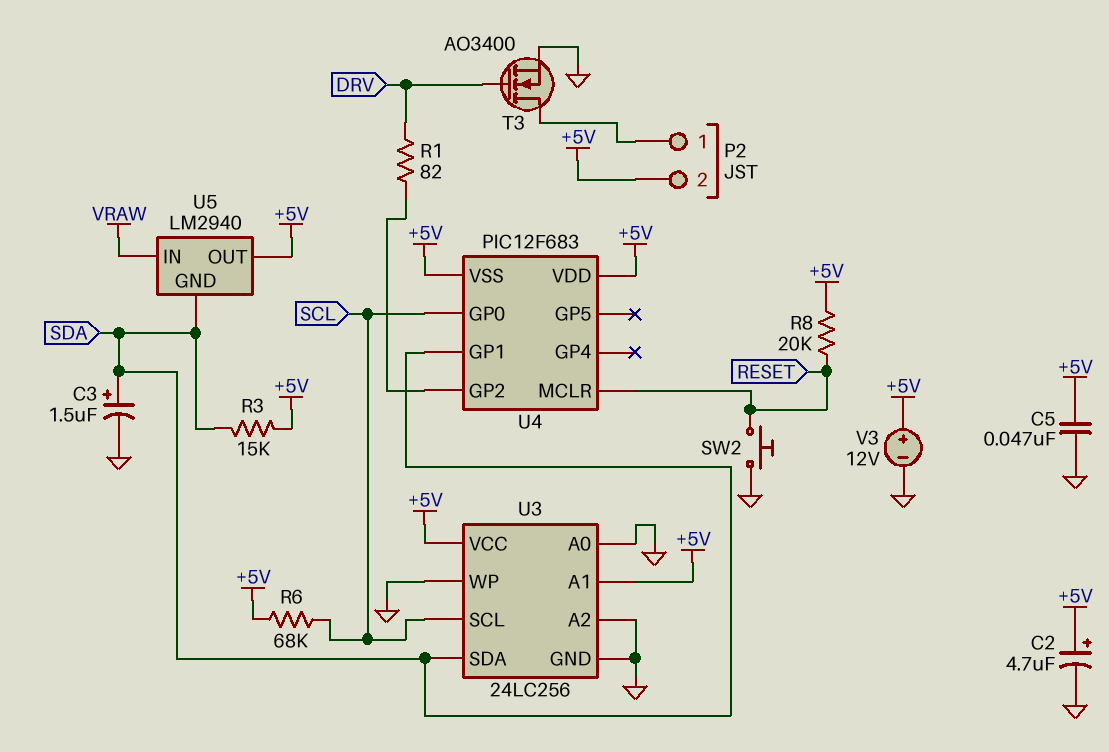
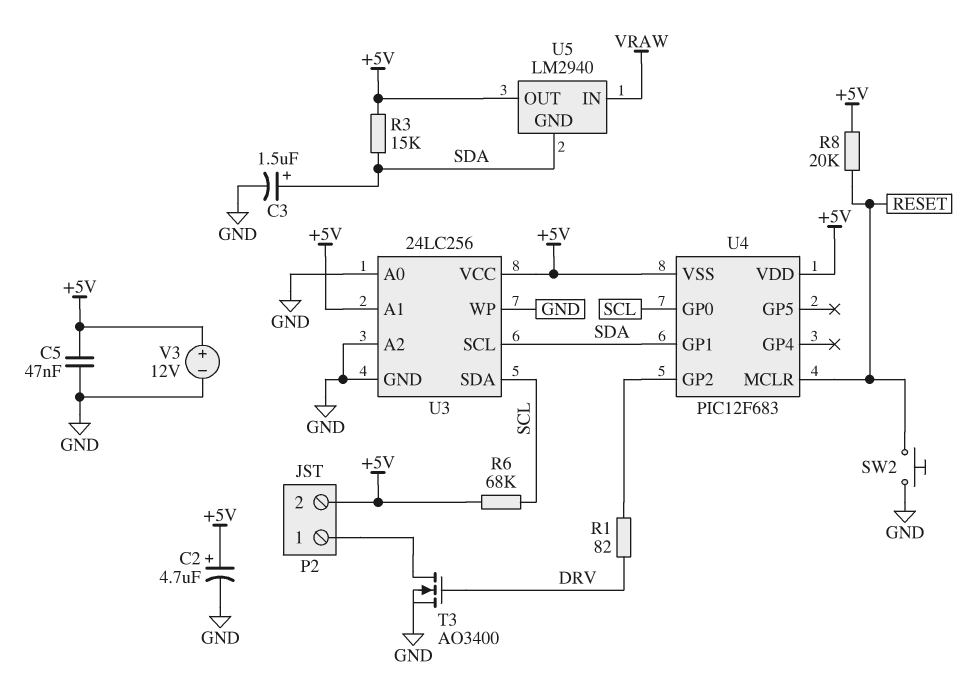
U3 pin SCL: SCL -> SDA
U3 pin SDA: SDA -> SCL

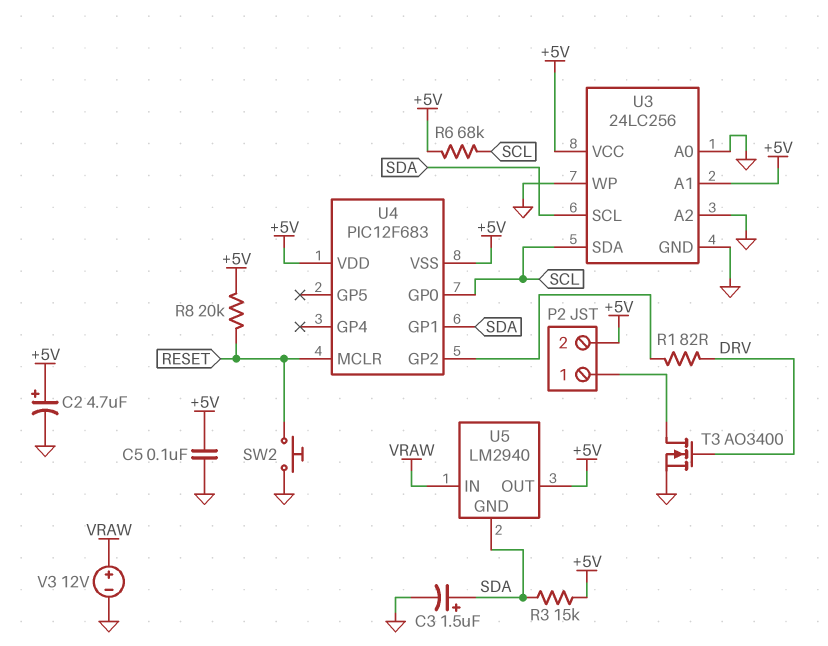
C5: 47nF (+5V, GND) -> 100nF (+5V, GND)
V3: 12V (plus +5V, minus GND) -> 12V (plus VRAW, minus GND)

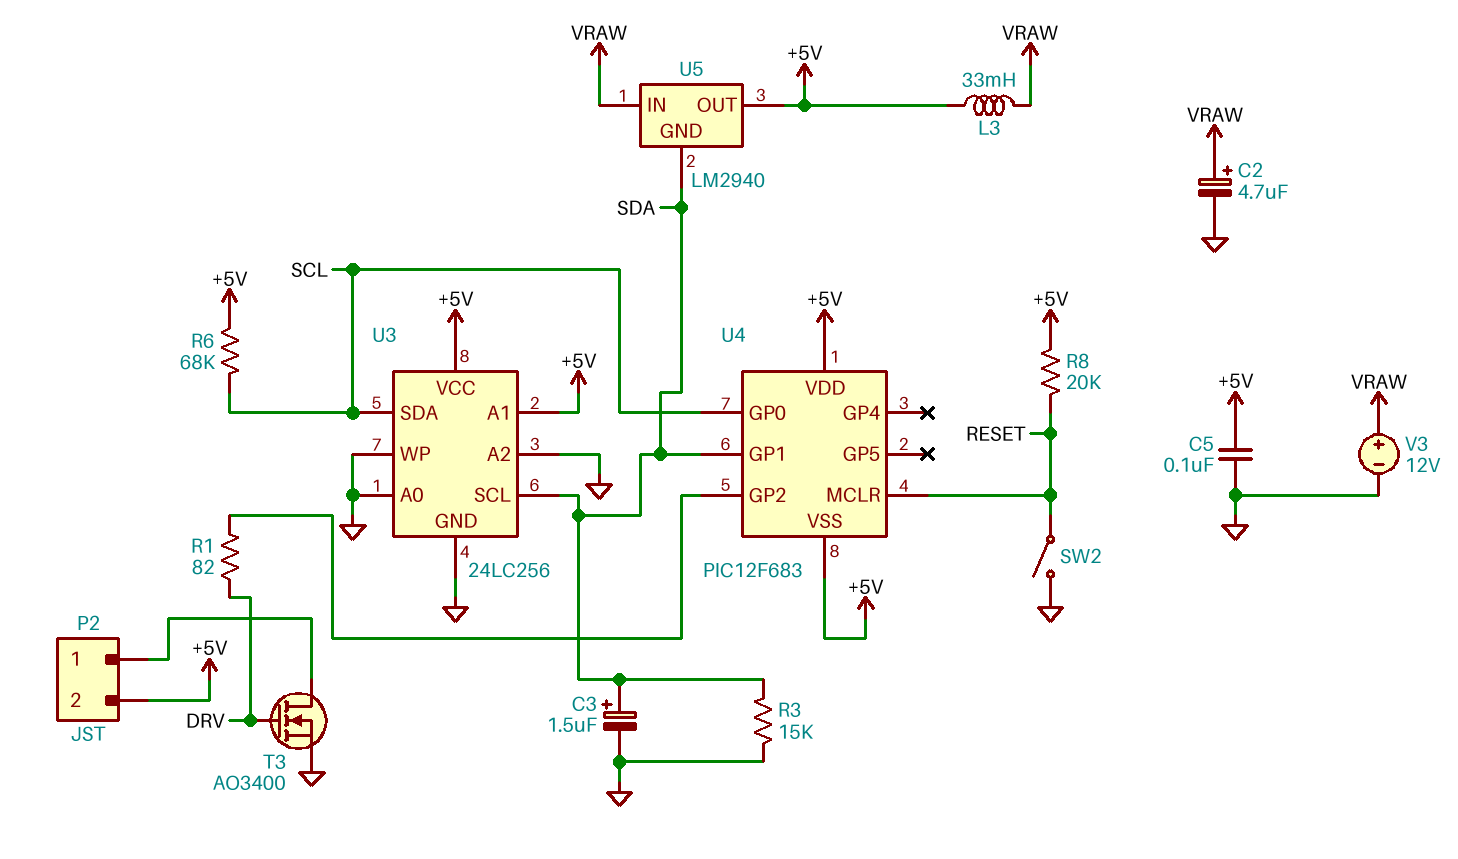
C2: 4.7uF (plus +5V, minus GND) -> 4.7uF (plus VRAW, minus GND)
L3: none -> 33mH (+5V, VRAW)
R3: 15k (+5V, SDA) -> 15k (GND, SDA)
SW2: button (GND, RESET) -> switch (GND, RESET)

